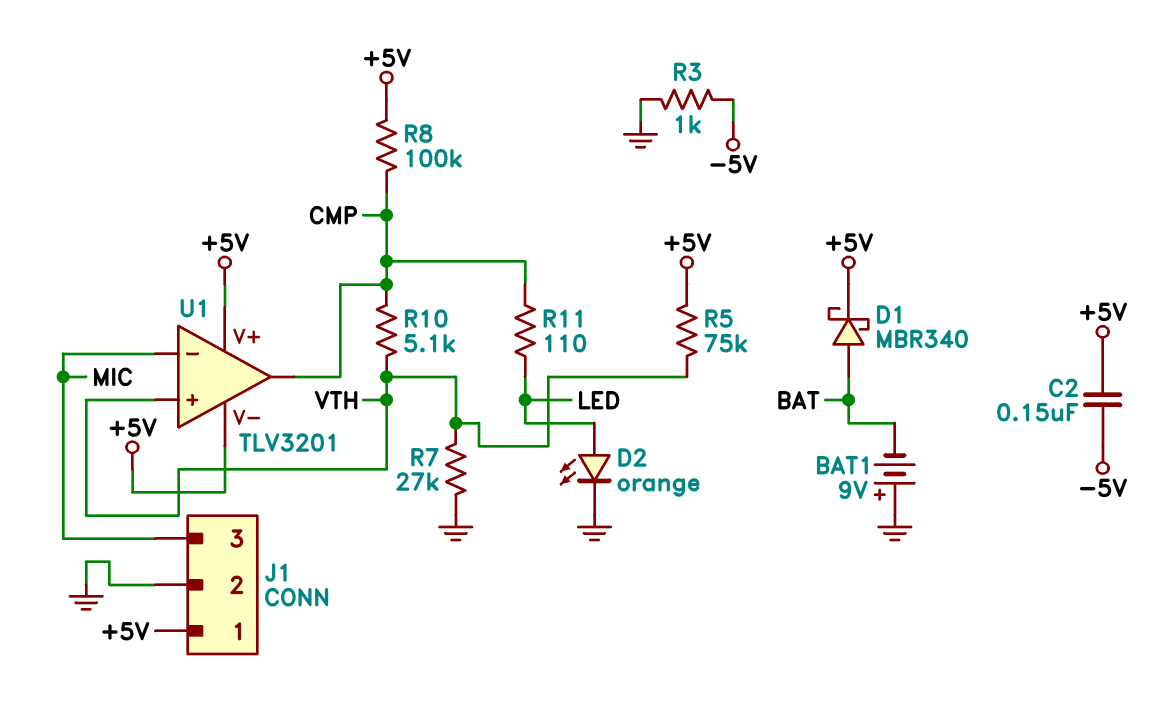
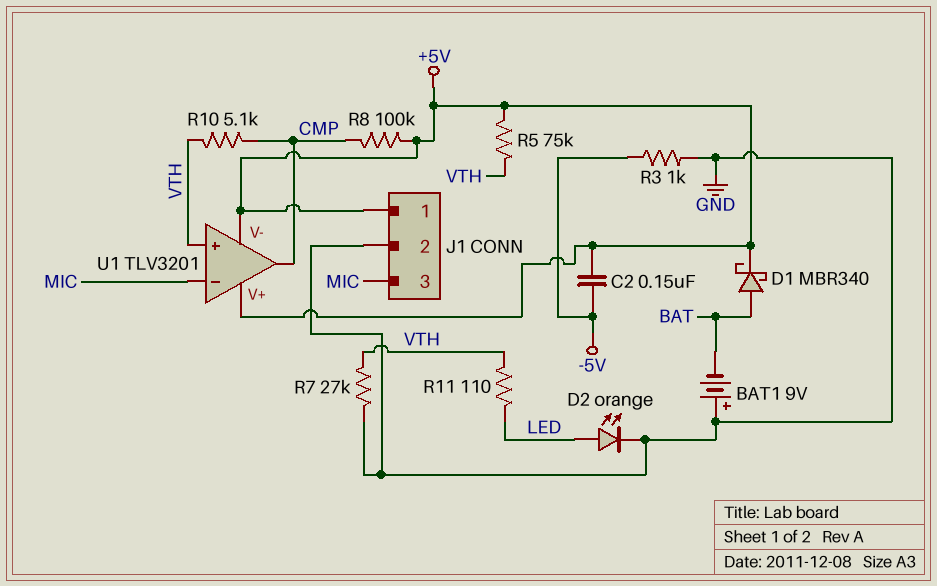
R11: 110 (CMP, LED) -> 110 (LED, VTH)

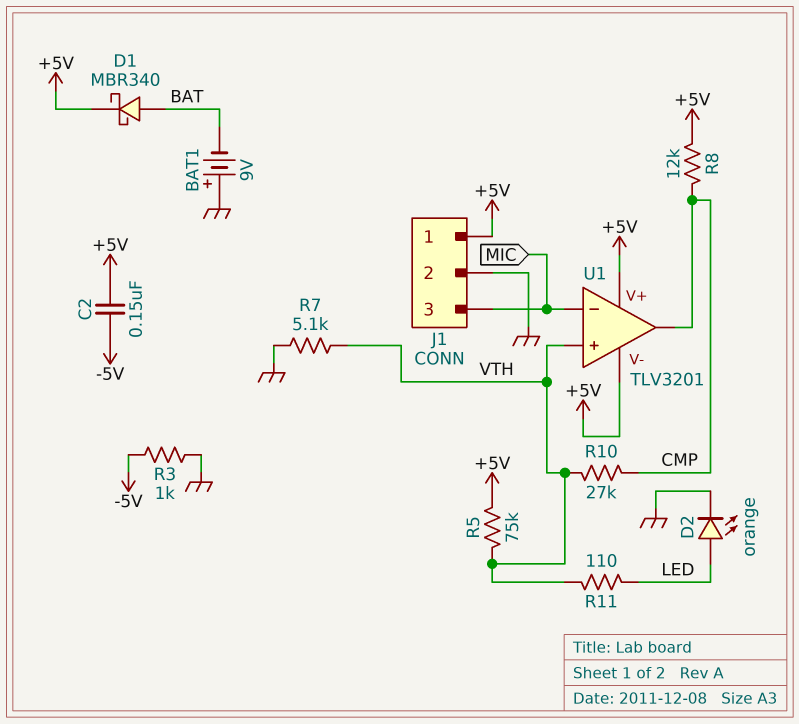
R7: 27k (GND, VTH) -> 5.1k (GND, VTH)
R8: 100k (+5V, CMP) -> 12k (+5V, CMP)
R10: 5.1k (CMP, VTH) -> 27k (CMP, VTH)

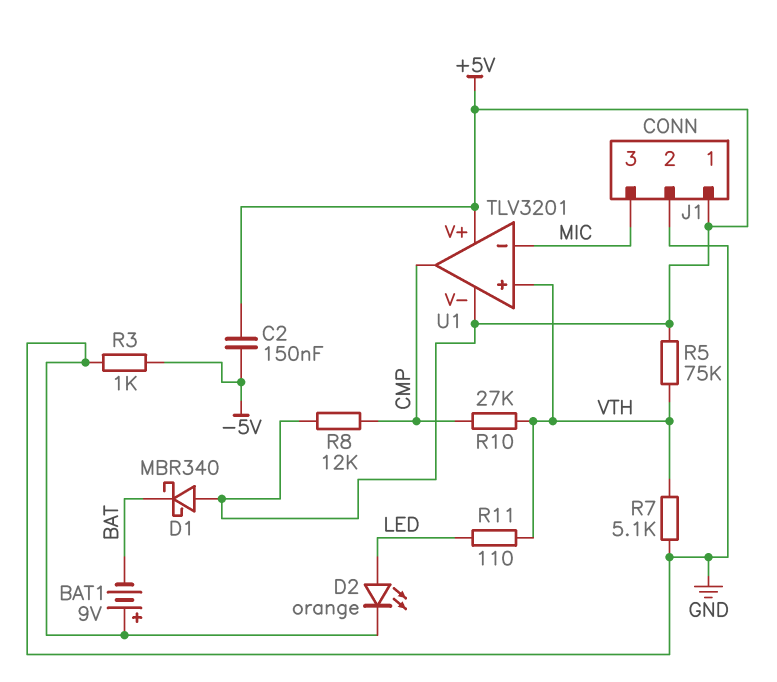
D1: schottky MBR340 (A BAT, K +5V) -> schottky MBR340 (A +5V, K BAT)

